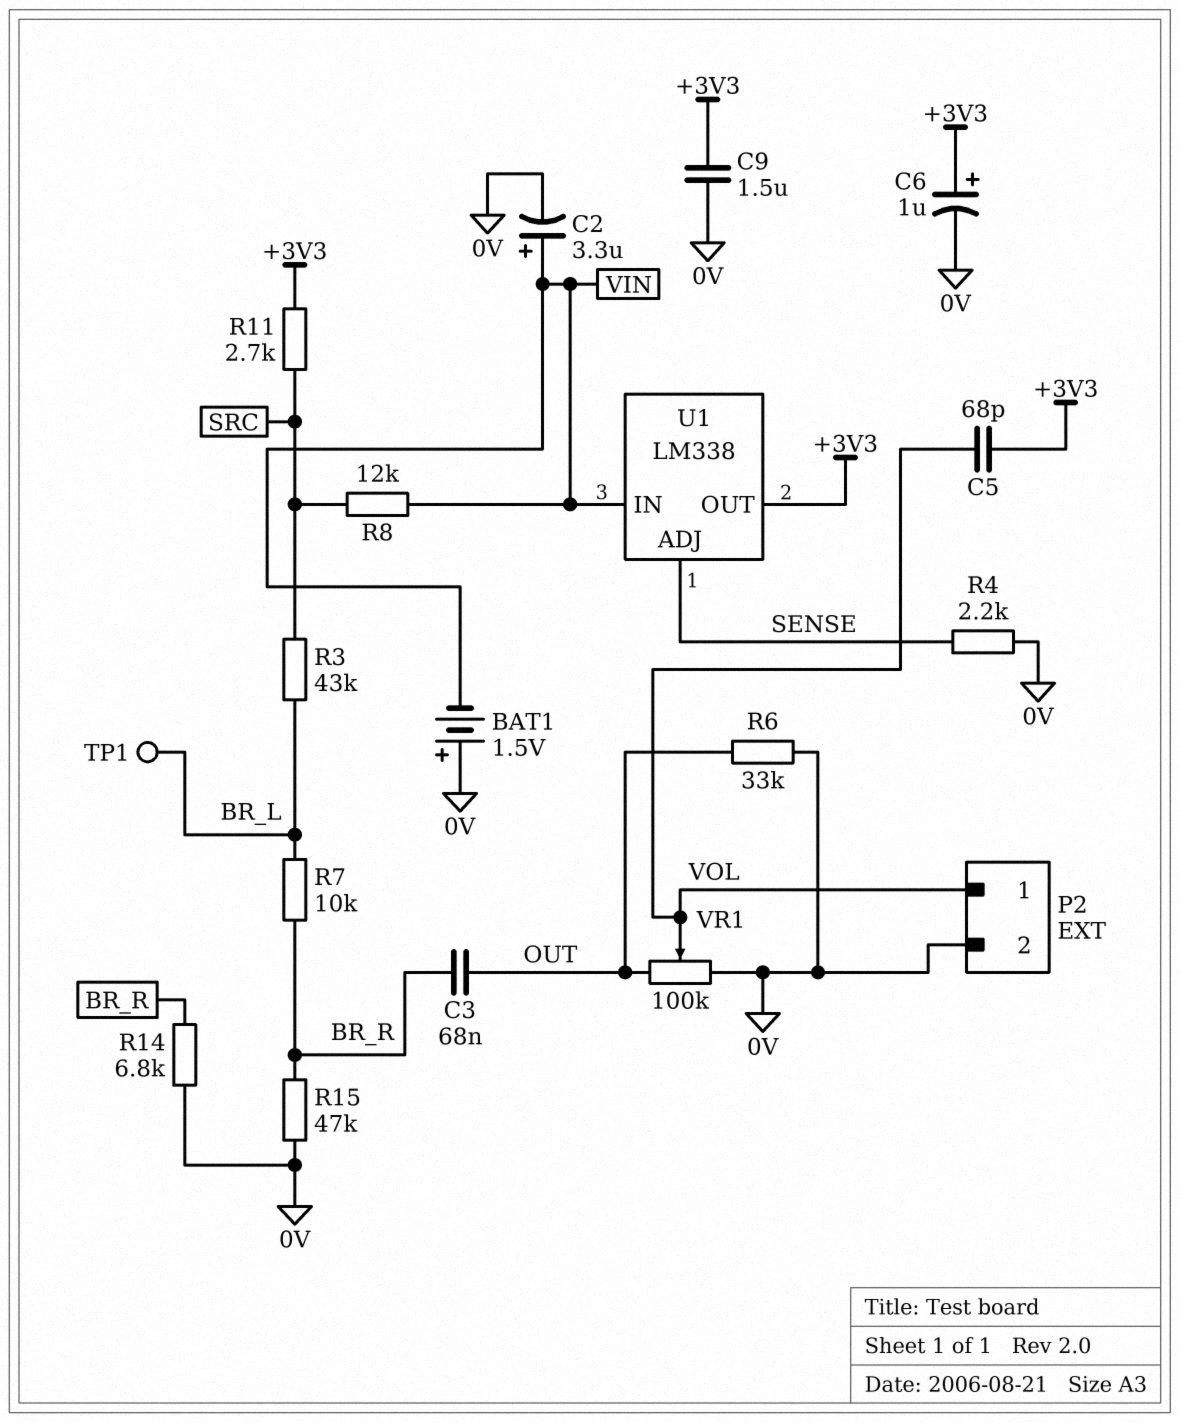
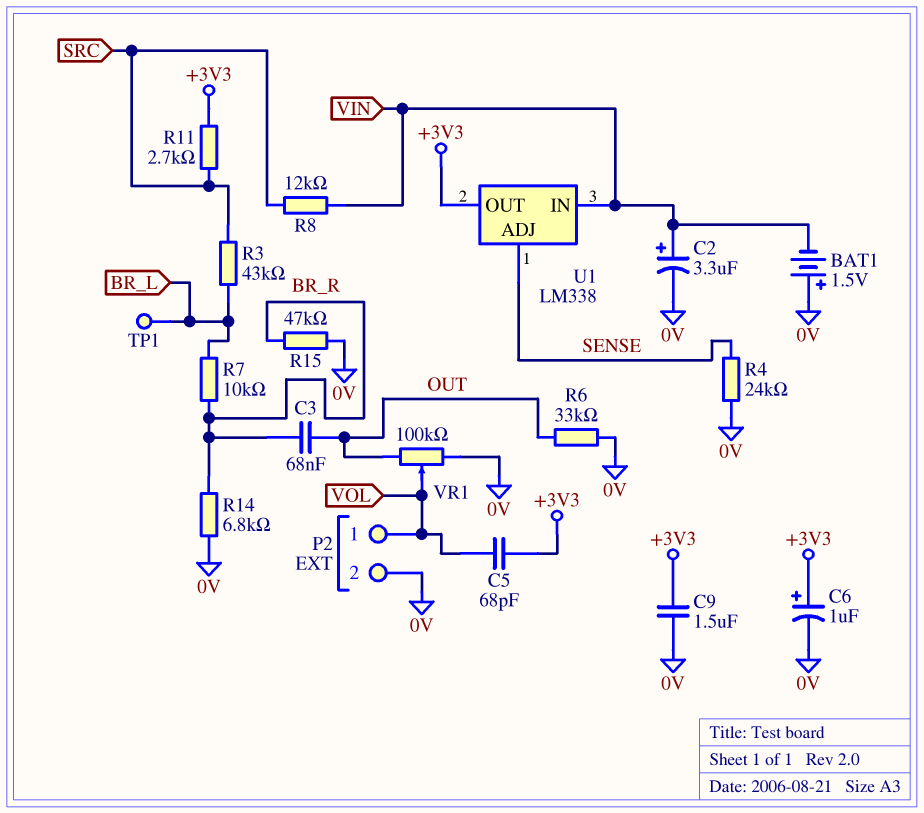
R4: 2.2k (0V, SENSE) -> 24k (0V, SENSE)

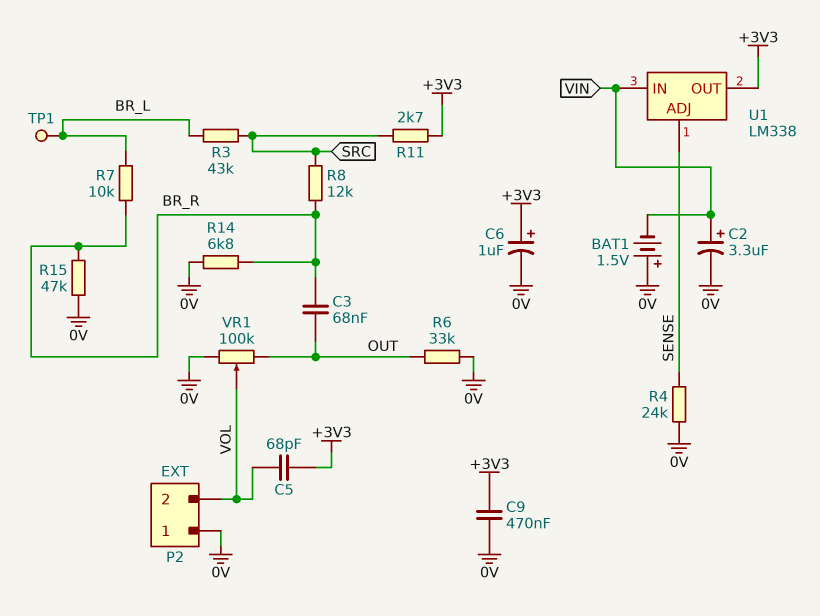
C9: 1.5uF (+3V3, 0V) -> 470nF (+3V3, 0V)
P2 pin 1: VOL -> 0V
P2 pin 2: 0V -> VOL
R8: 12k (SRC, VIN) -> 12k (BR_R, SRC)

